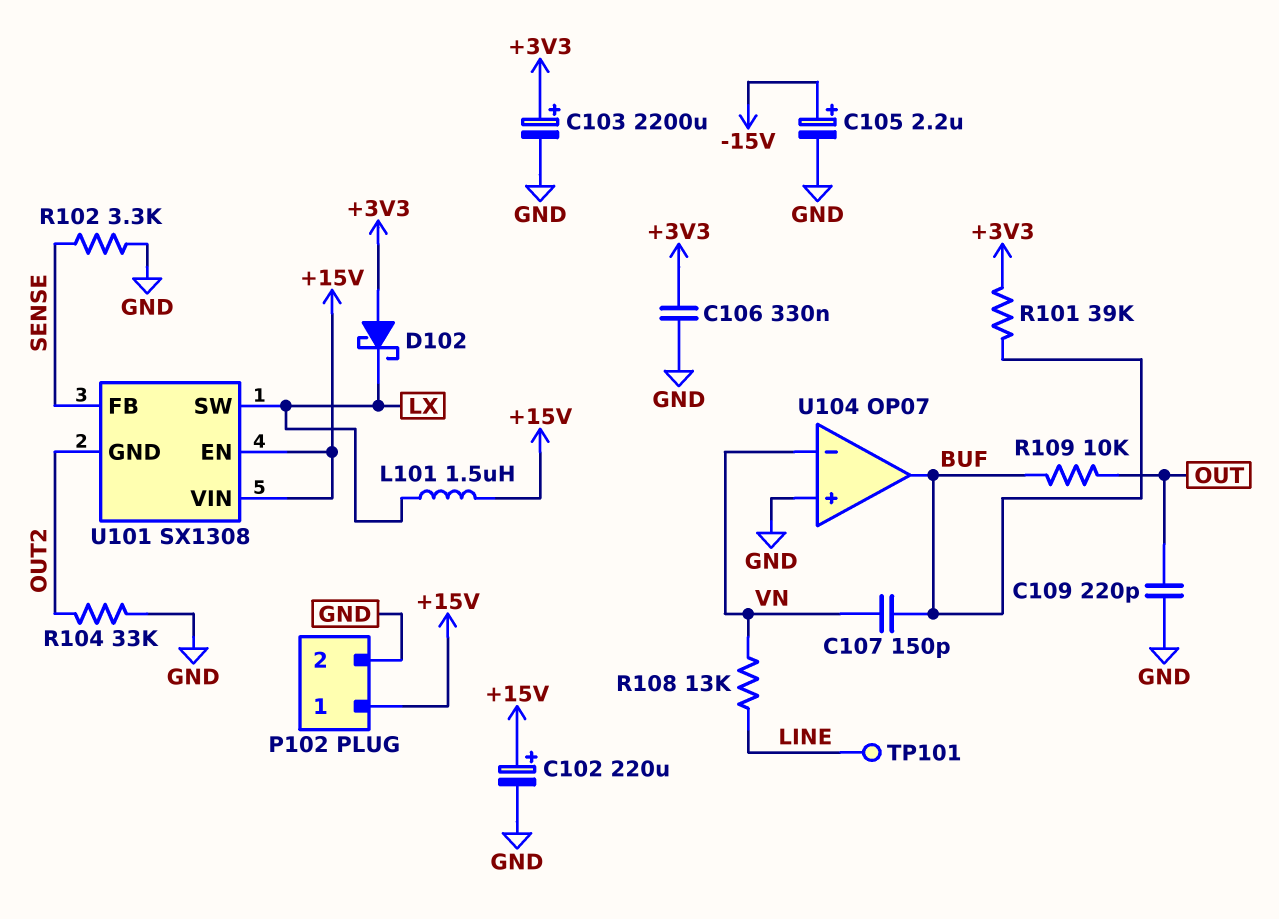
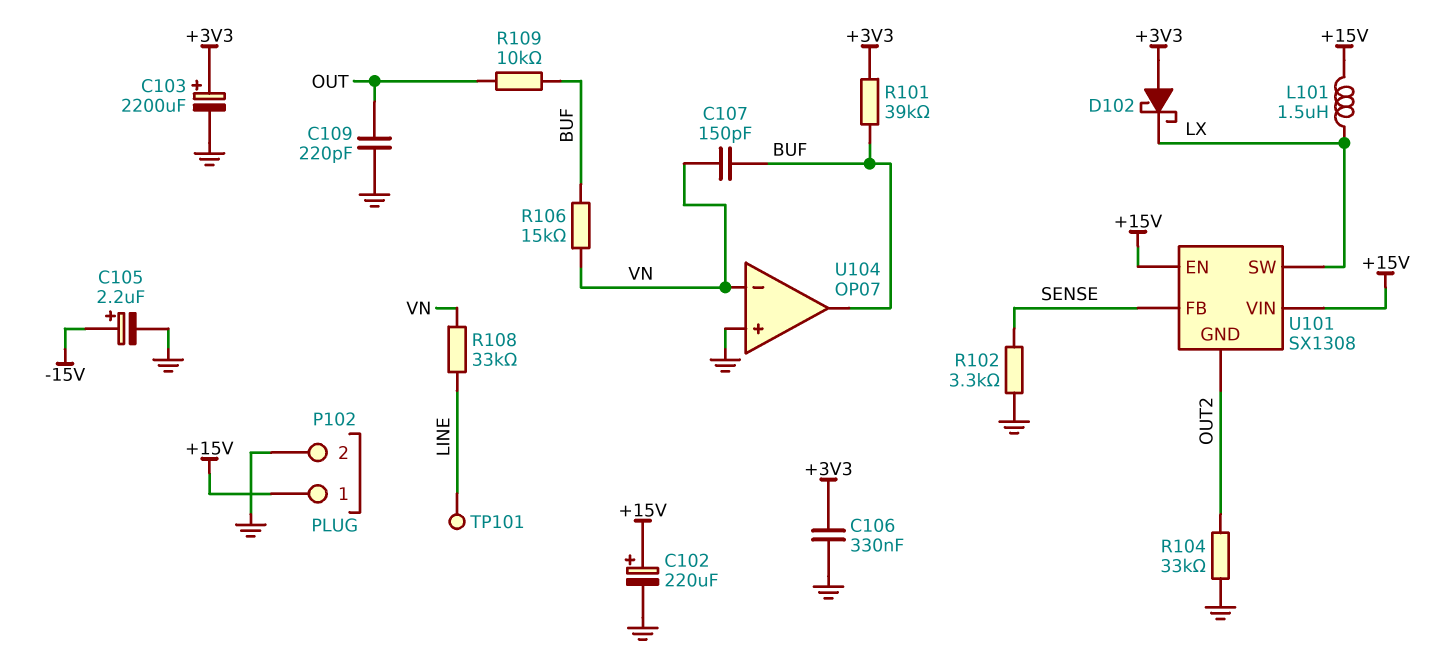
R106: none -> 15k (BUF, VN)
R108: 13k (LINE, VN) -> 33k (LINE, VN)

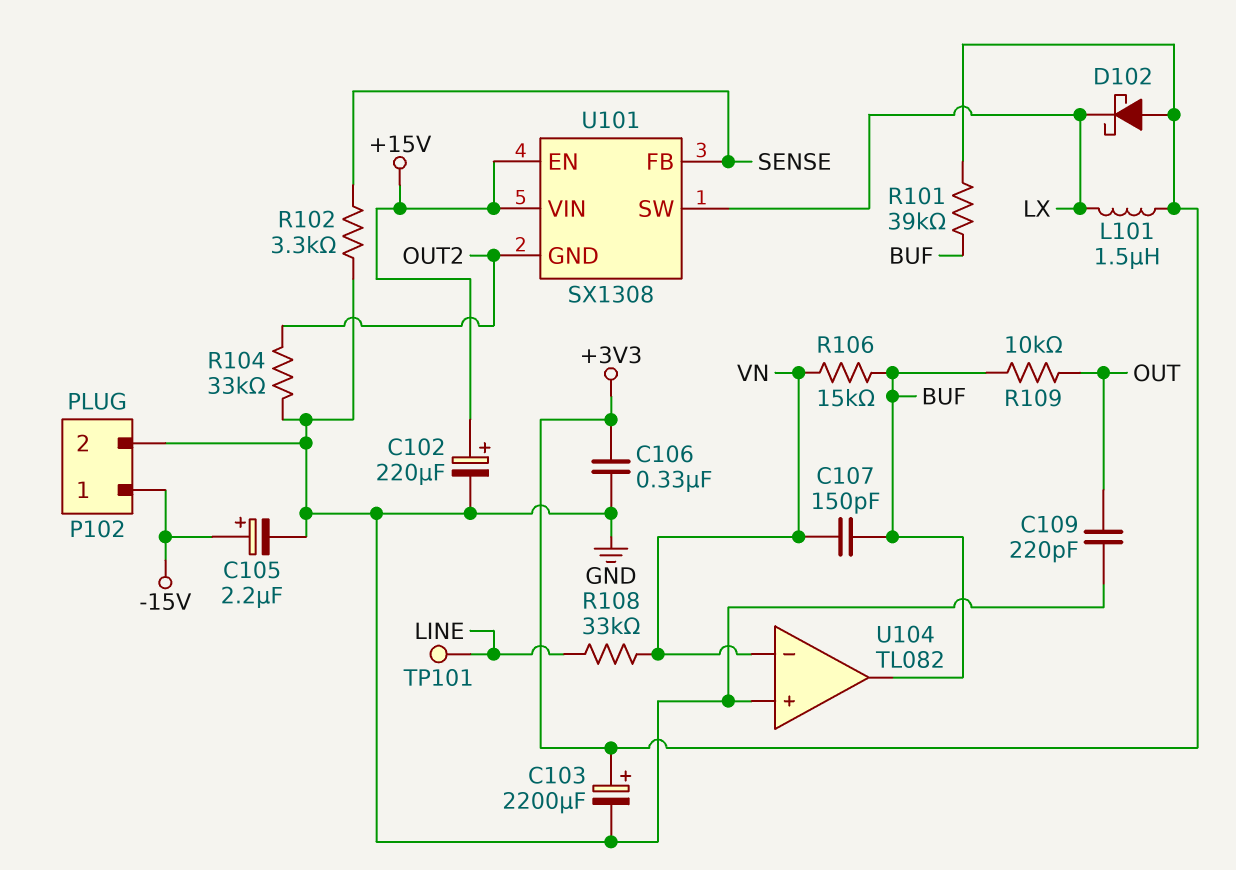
L101: 1.5uH (+15V, LX) -> 1.5uH (+3V3, LX)
P102 pin 1: +15V -> -15V
U104: OP07 -> TL082

